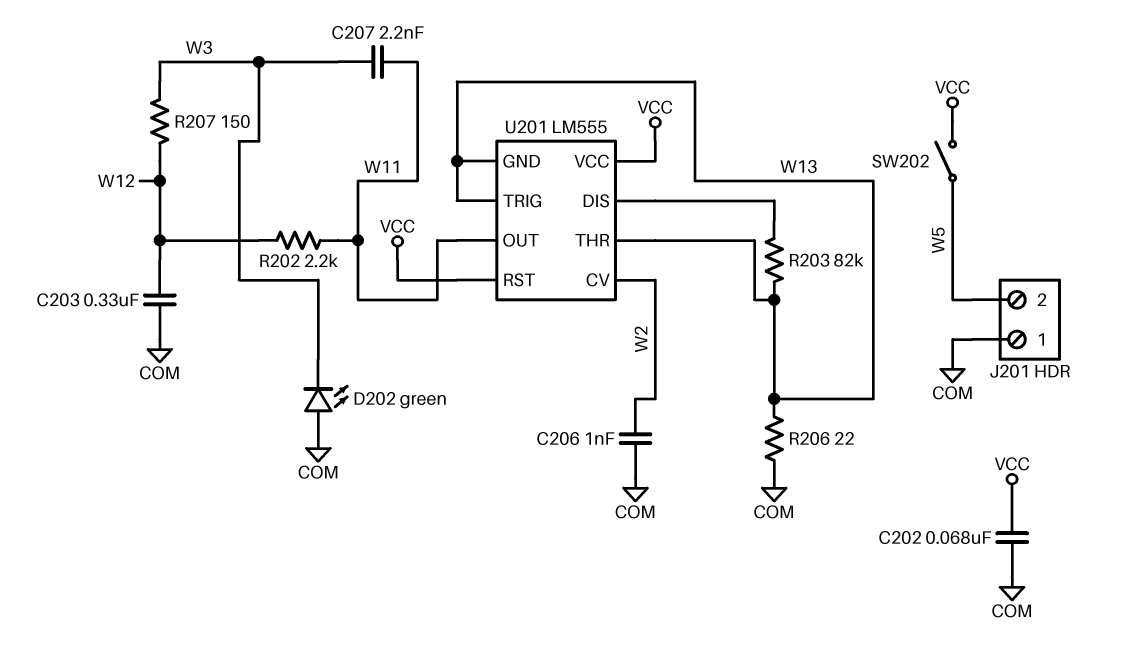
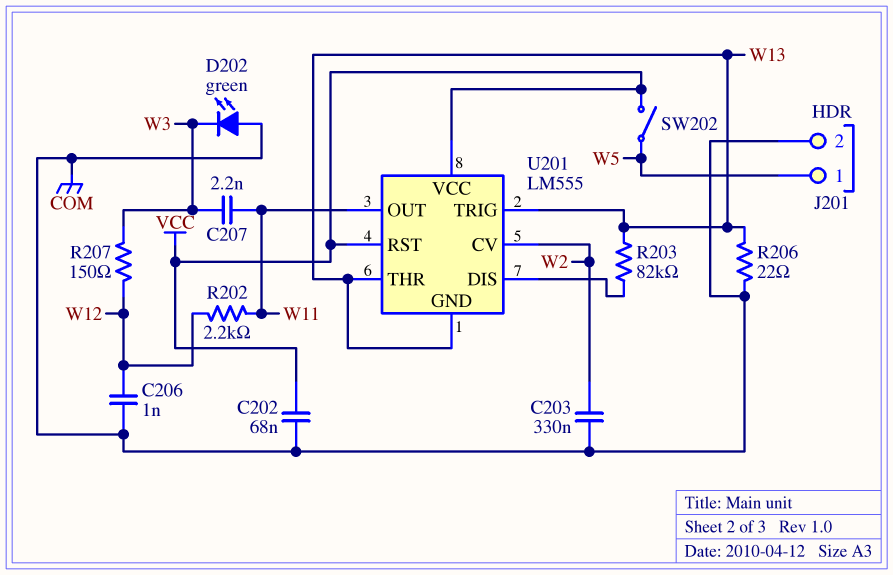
C203: 330nF (COM, W12) -> 330nF (COM, W2)
C206: 1nF (COM, W2) -> 1nF (COM, W12)
J201 pin 1: COM -> W5
J201 pin 2: W5 -> COM

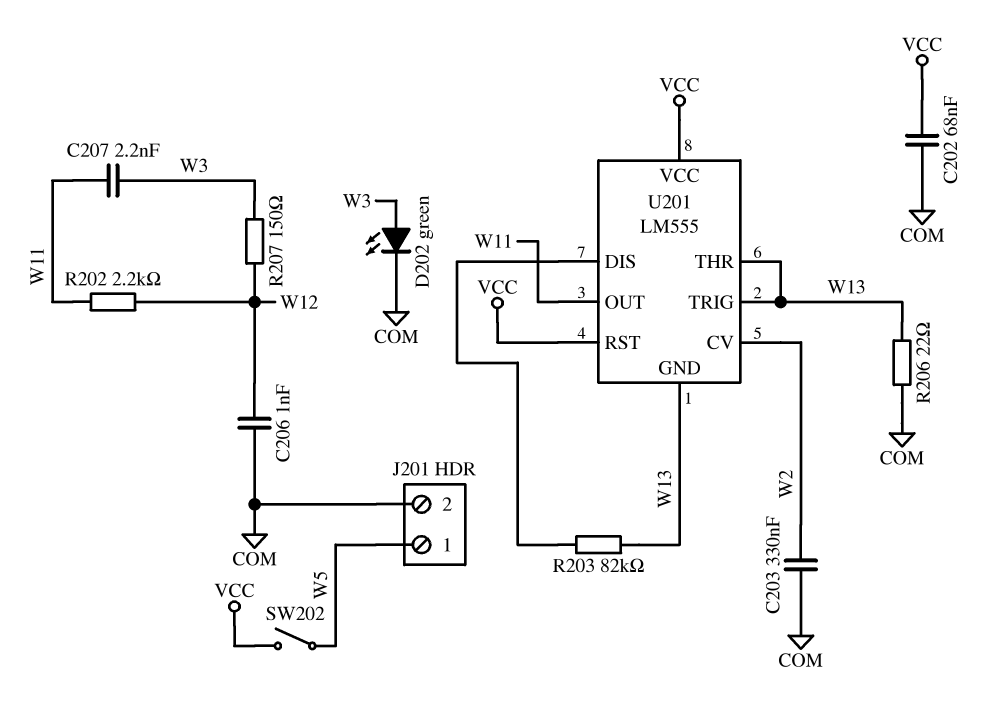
D202: LED green (A COM, K W3) -> LED green (A W3, K COM)

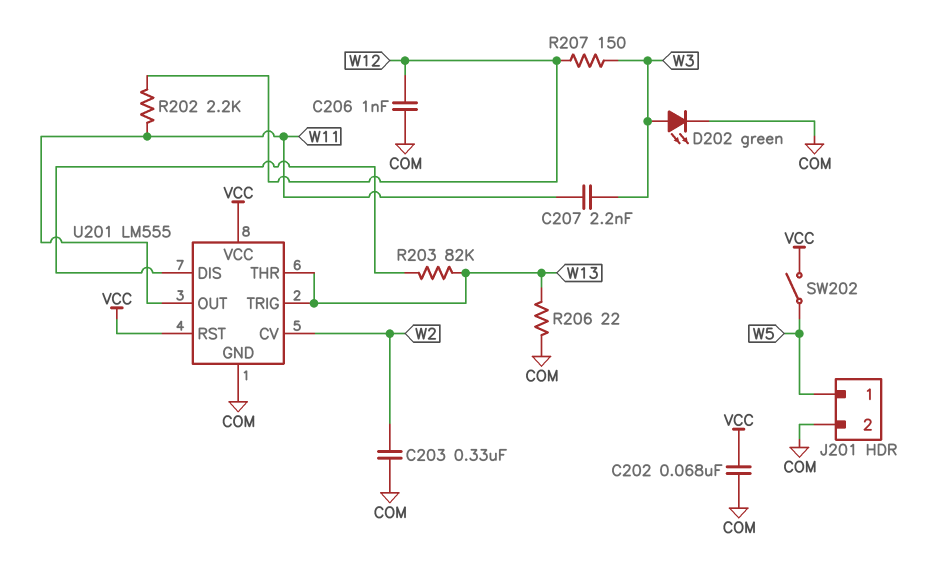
U201 pin GND: W13 -> COM

